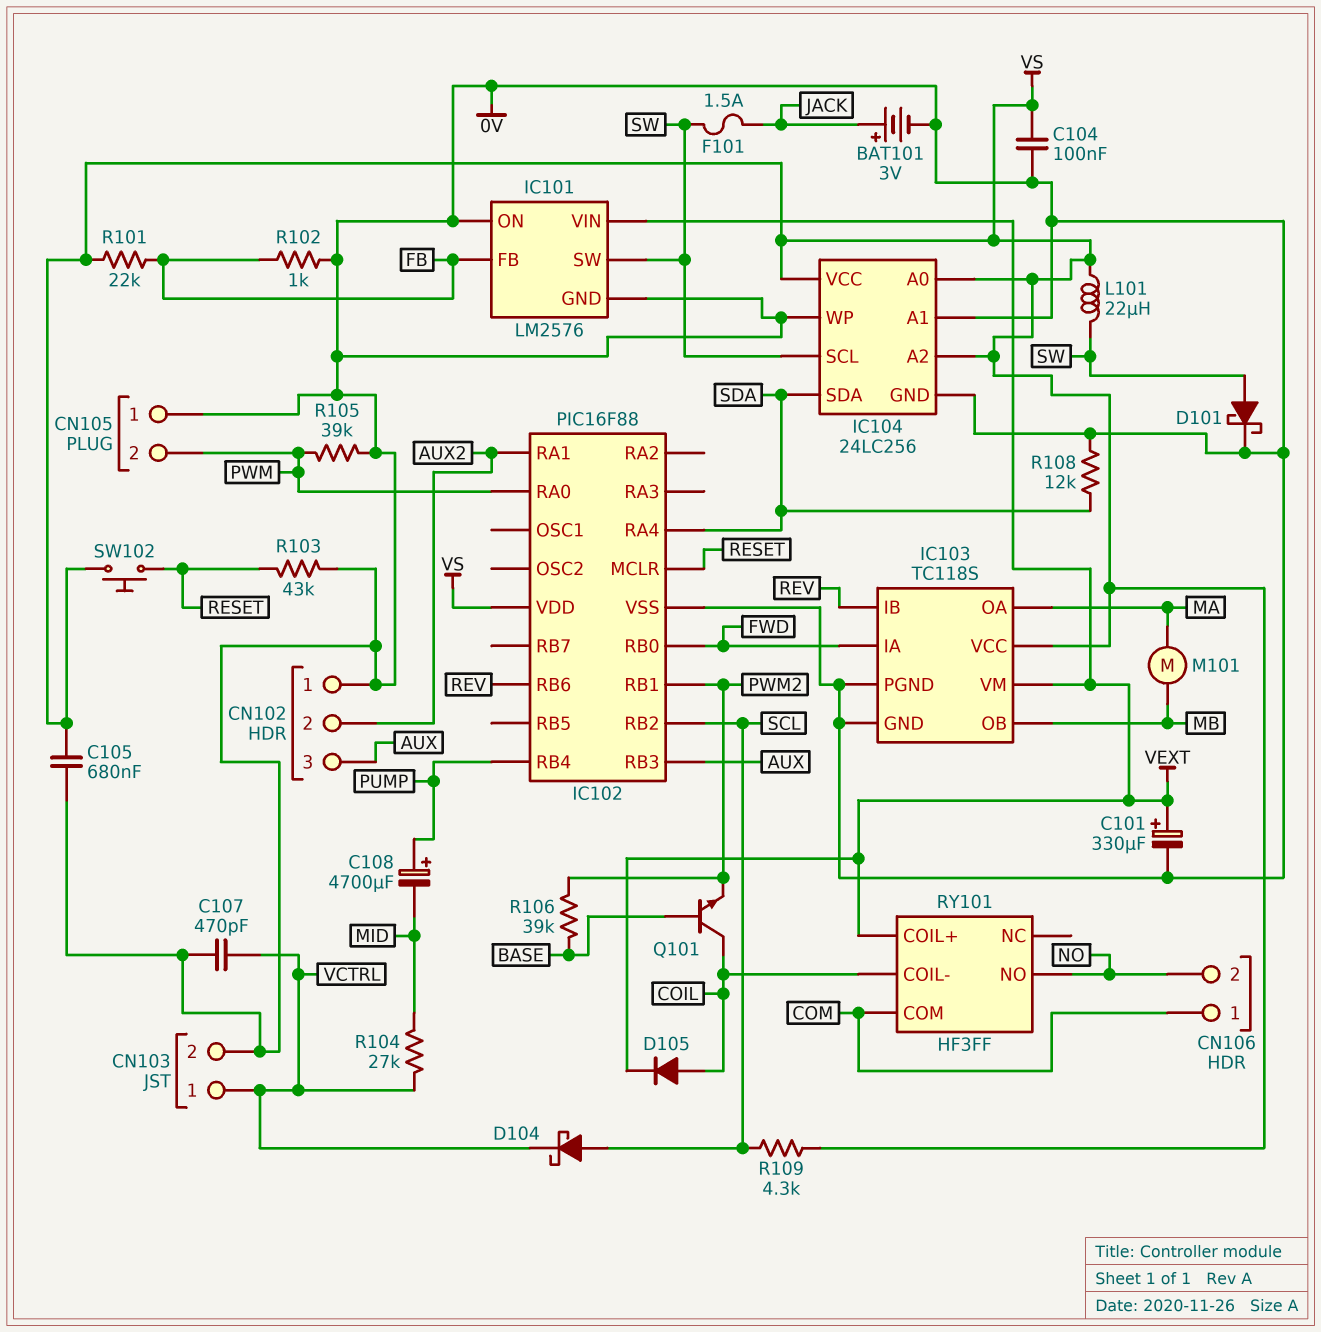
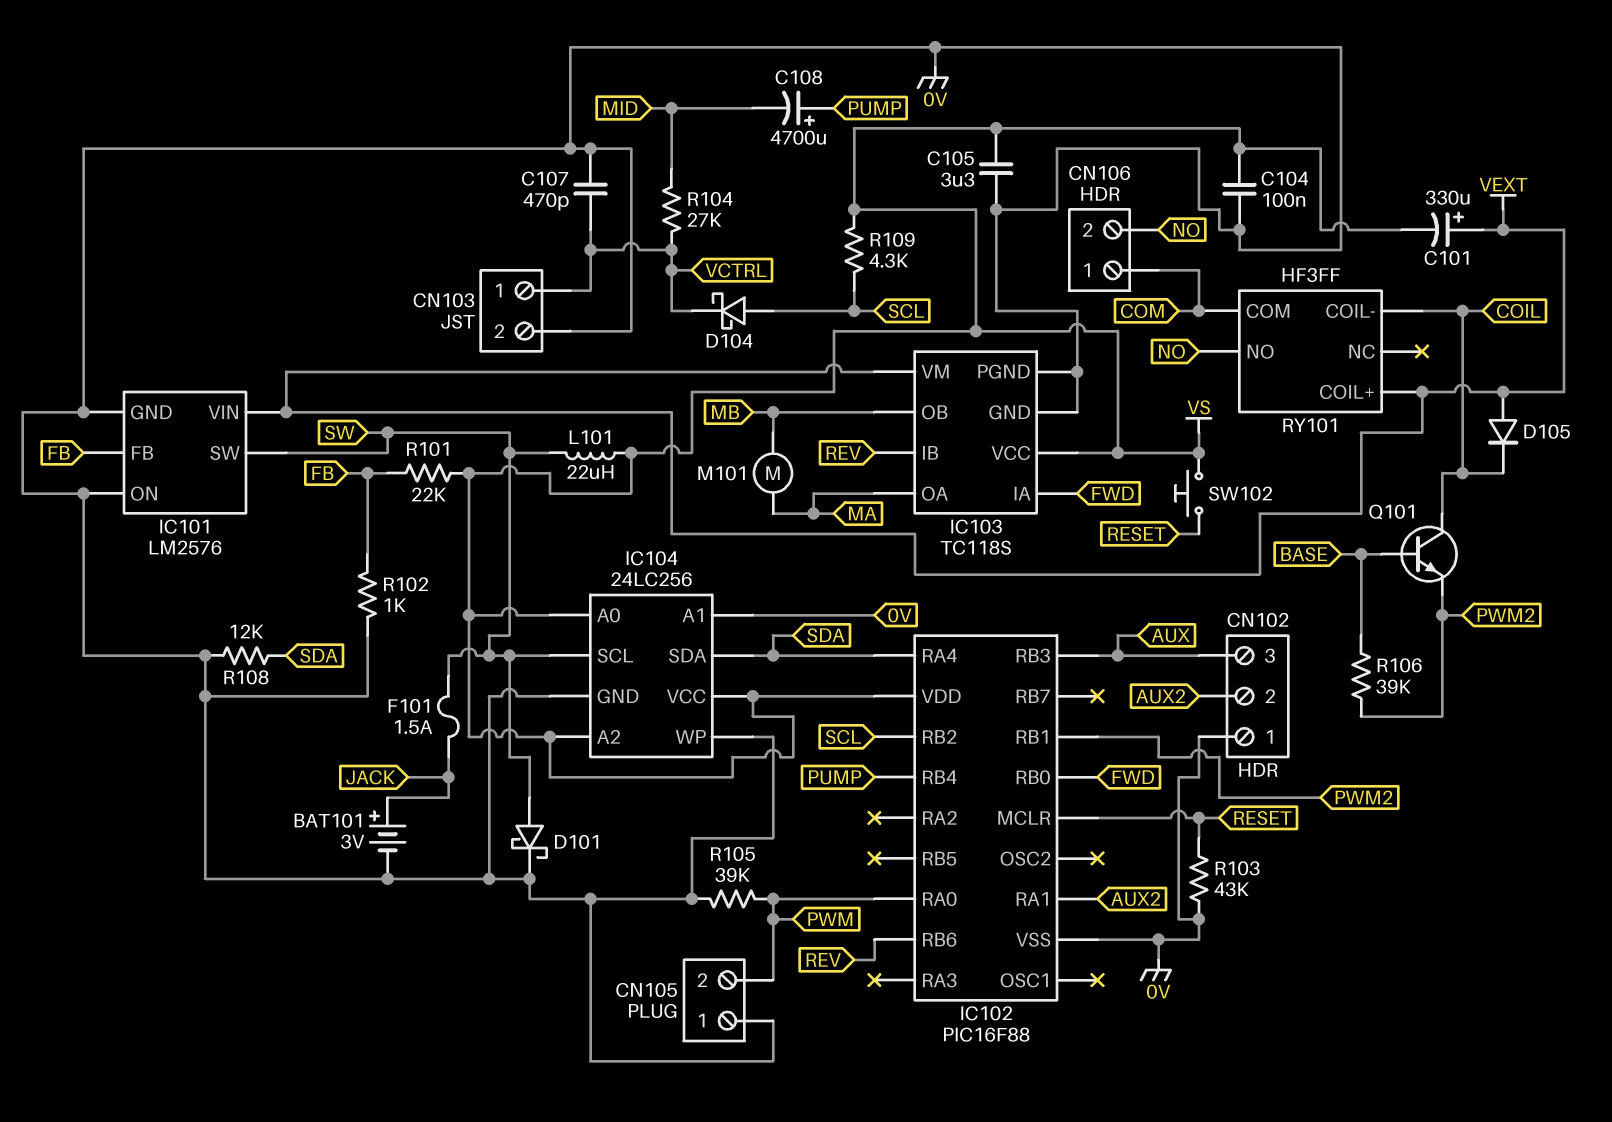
C101: 330uF (plus VEXT, minus 0V) -> 330uF (plus VEXT, minus VS)
C105: 680nF (0V, VS) -> 3.3uF (0V, VS)
D105: diode (A COIL, K VEXT) -> diode (A VEXT, K COIL)

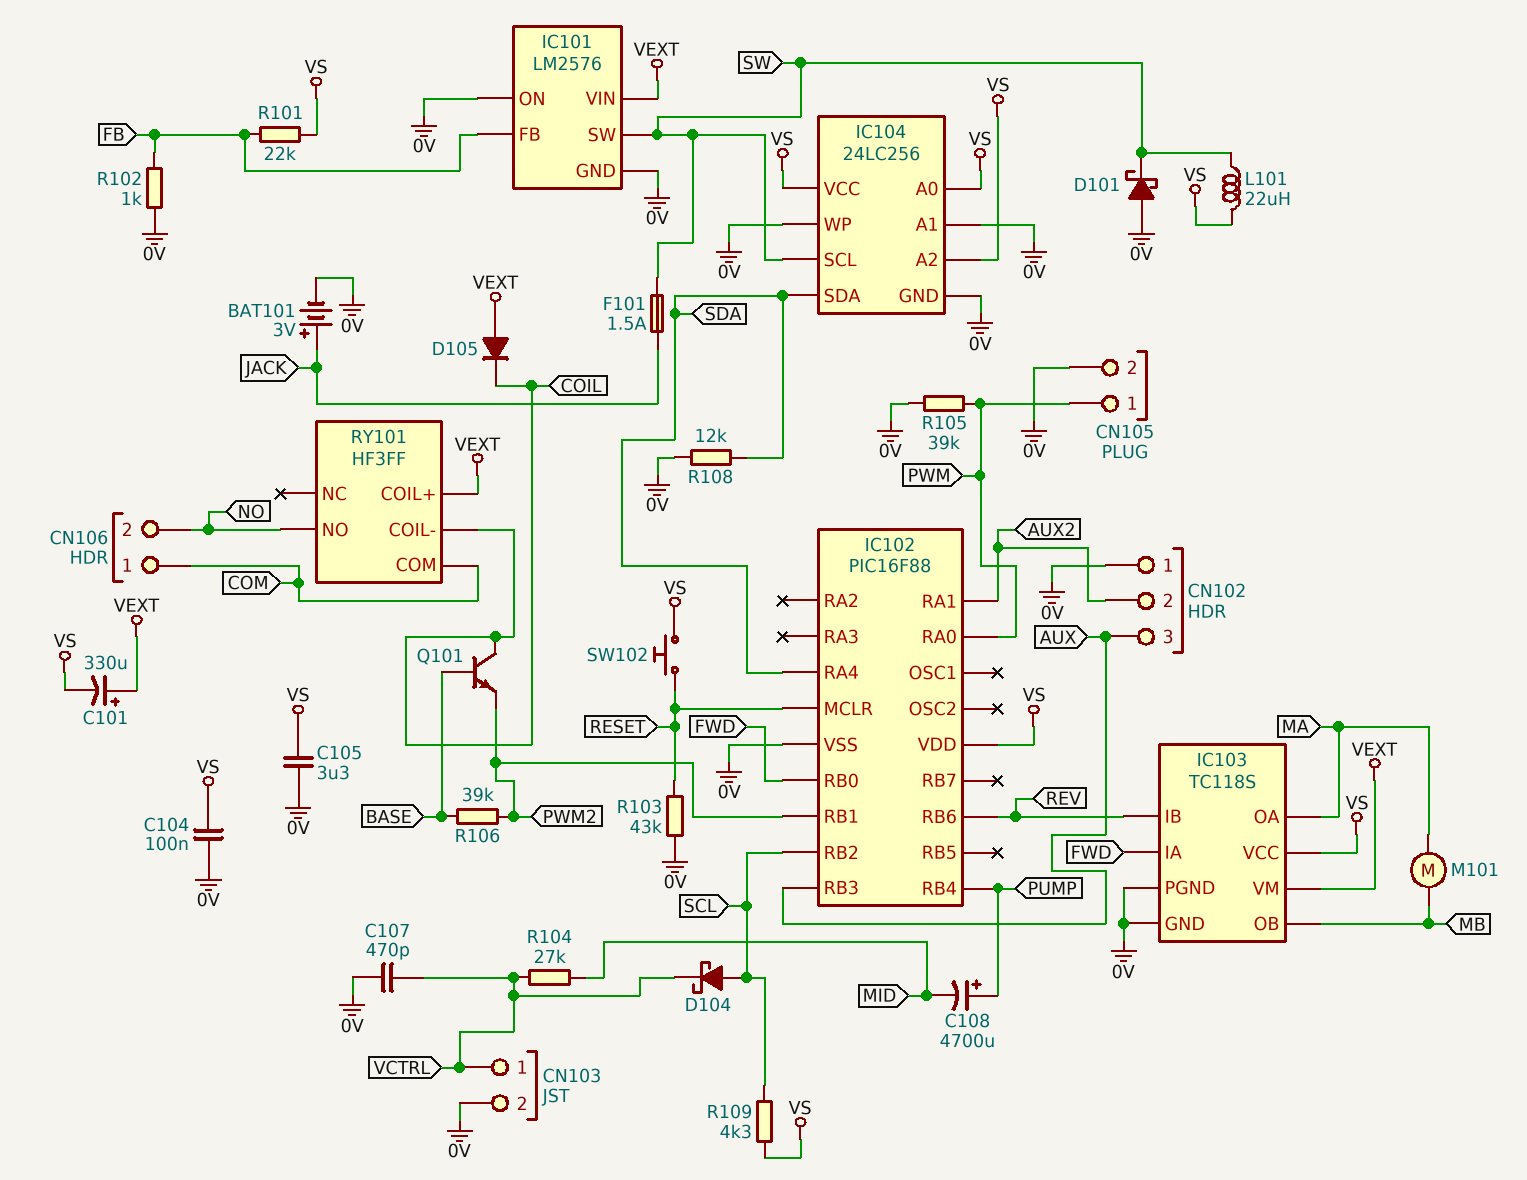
CN105 pin 1: 0V -> PWM
CN105 pin 2: PWM -> 0V
D101: schottky (A SW, K 0V) -> schottky (A 0V, K SW)

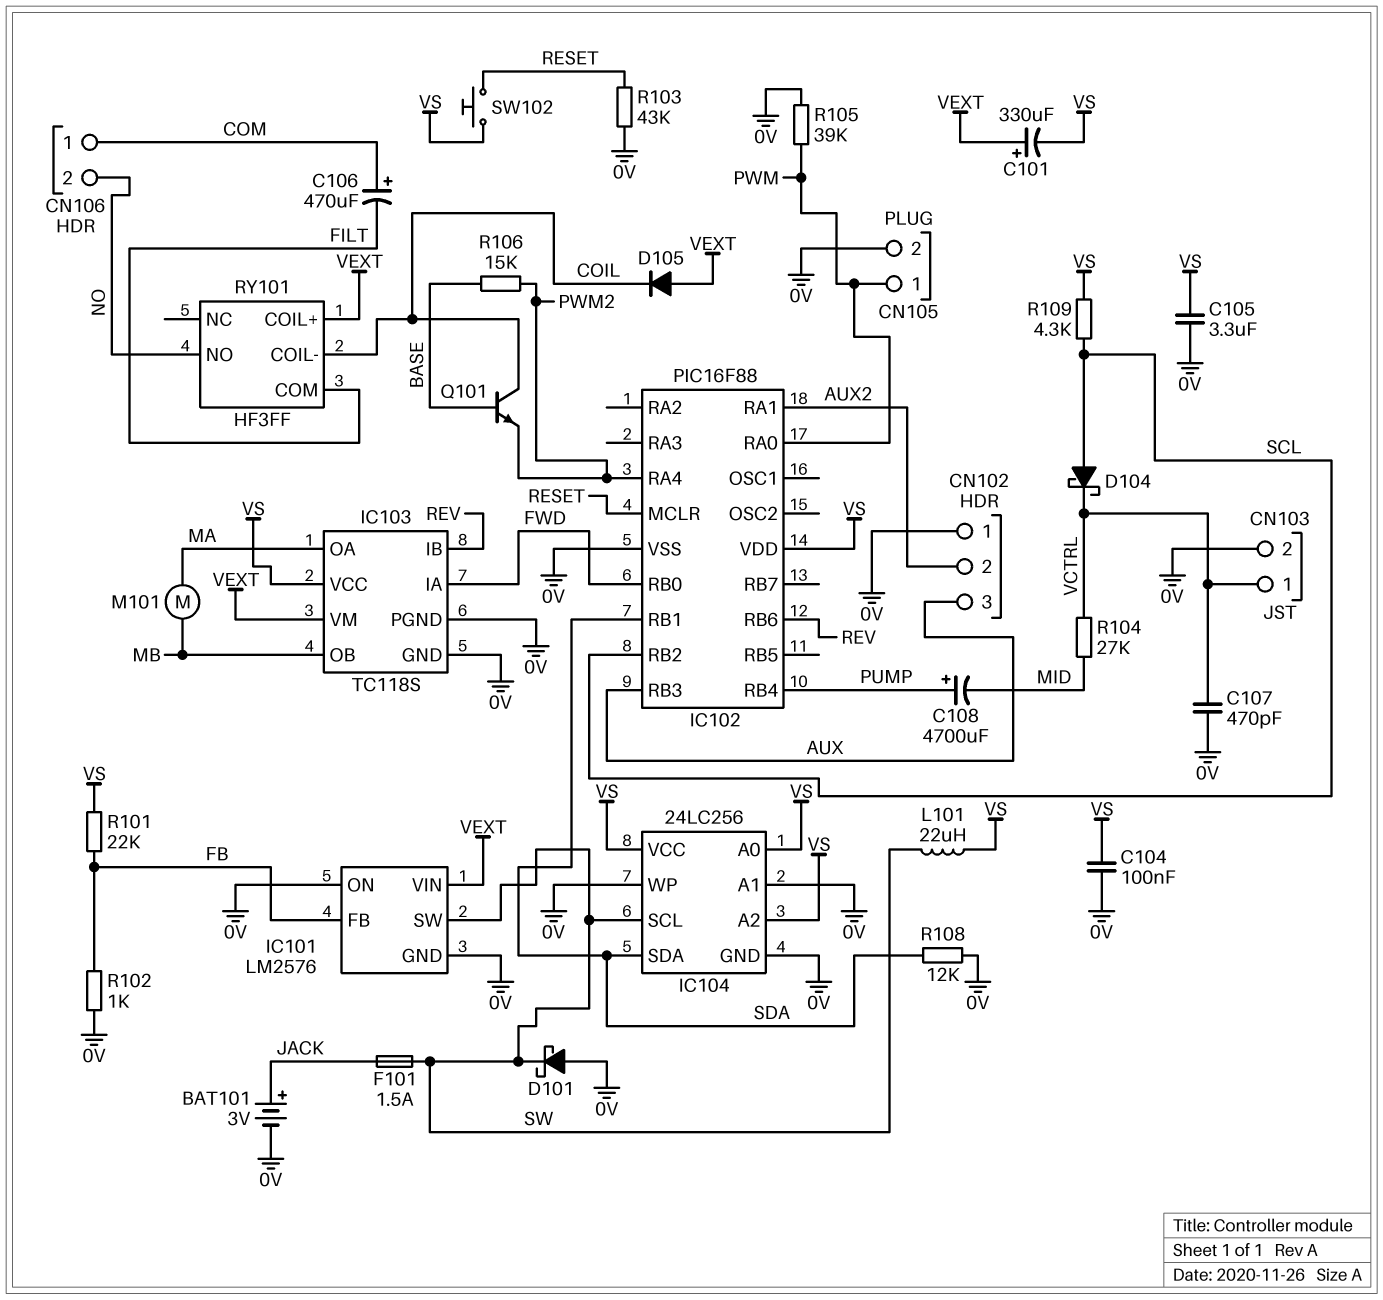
C106: none -> 470uF (plus COM, minus FILT)
IC102 pin RA4: SDA -> PWM2
IC102 pin RB1: PWM2 -> SDA
R106: 39k (BASE, PWM2) -> 15k (BASE, PWM2)
RY101 pin COM: COM -> FILT

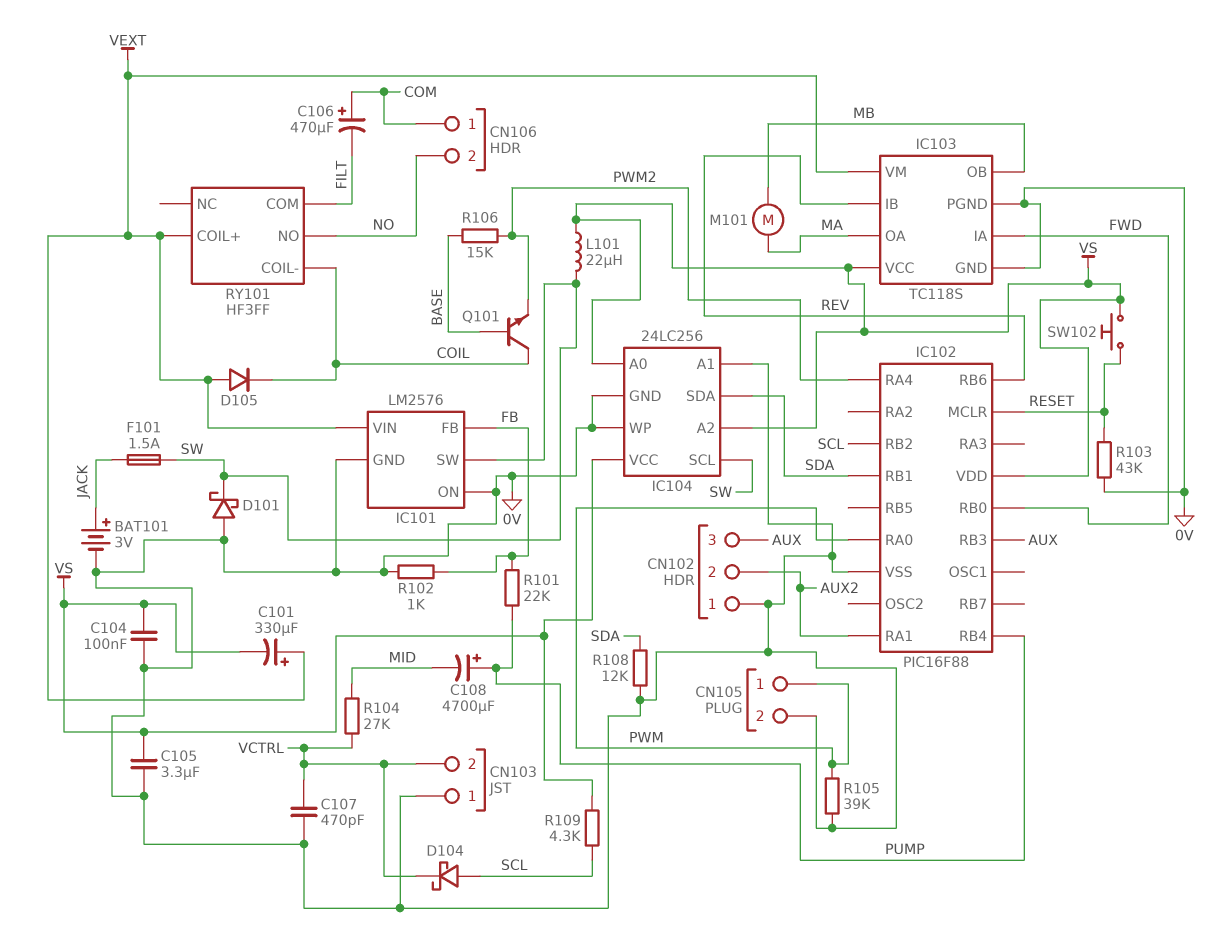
CN103 pin 1: VCTRL -> 0V
CN103 pin 2: 0V -> VCTRL
R101: 22k (FB, VS) -> 22k (FB, PUMP)

